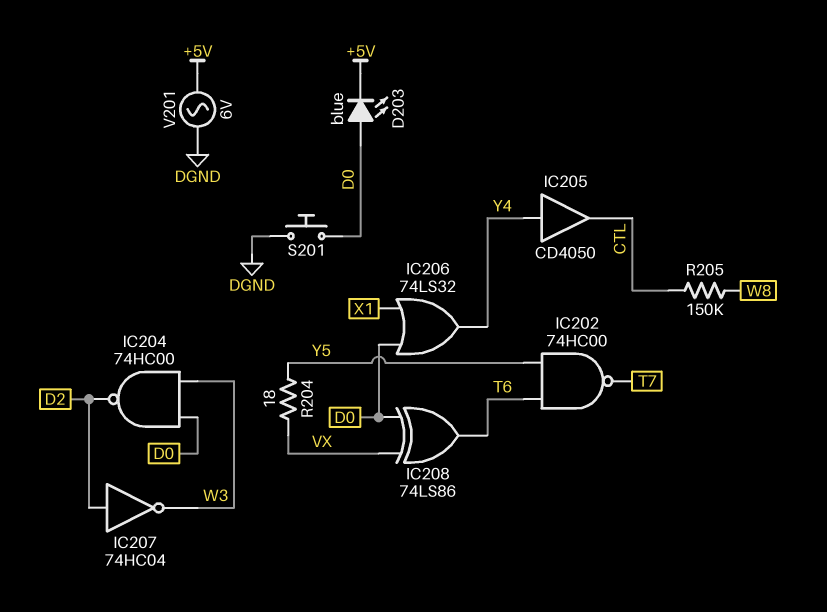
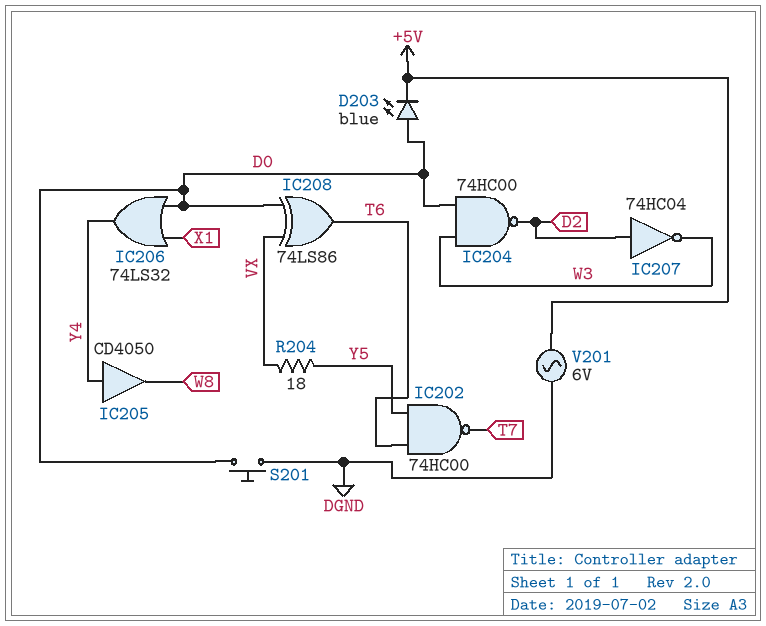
IC205: buffer CD4050 (in Y4, out CTL) -> buffer CD4050 (in Y4, out W8)
R205: 150k (CTL, W8) -> none

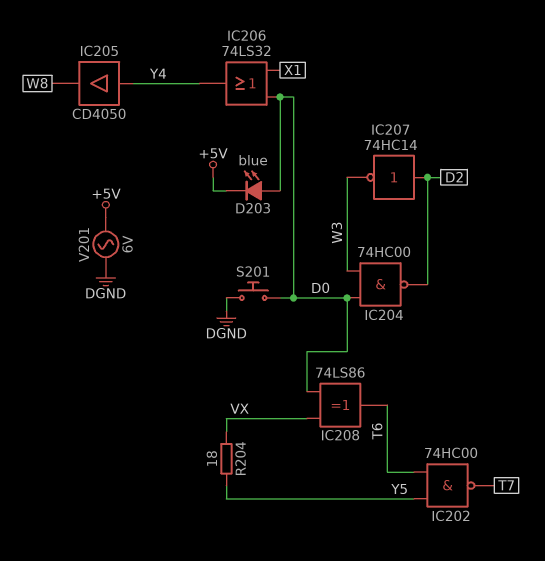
IC207: NOT 74HC04 (in D2, out W3) -> NOT 74HC14 (in D2, out W3)

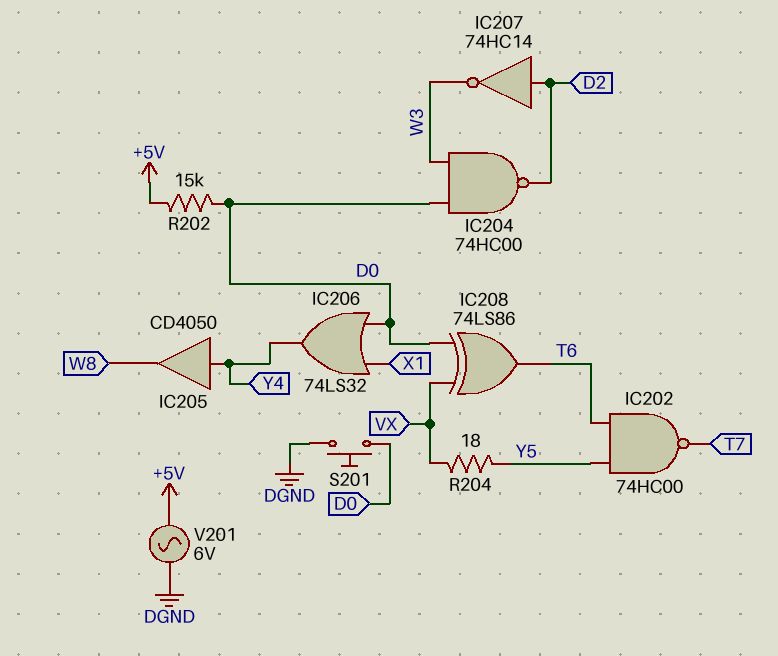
D203: LED blue (A D0, K +5V) -> none
R202: none -> 15k (+5V, D0)

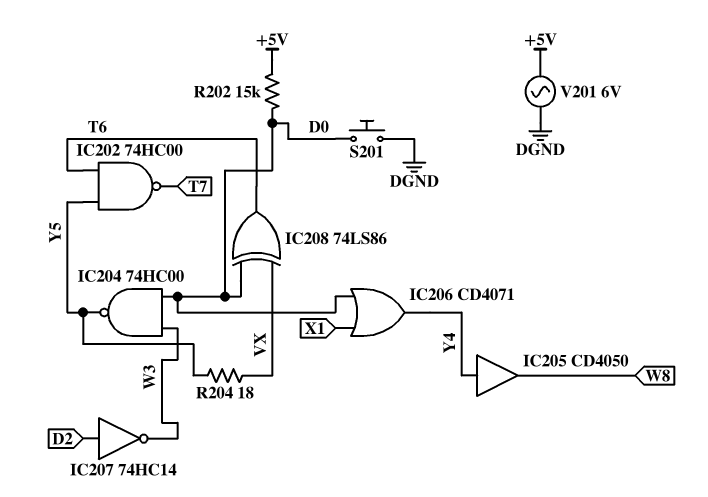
IC204: NAND 74HC00 (in D0, in W3, out D2) -> NAND 74HC00 (in D0, in W3, out Y5)
IC206: OR 74LS32 (in D0, in X1, out Y4) -> OR CD4071 (in D0, in X1, out Y4)

